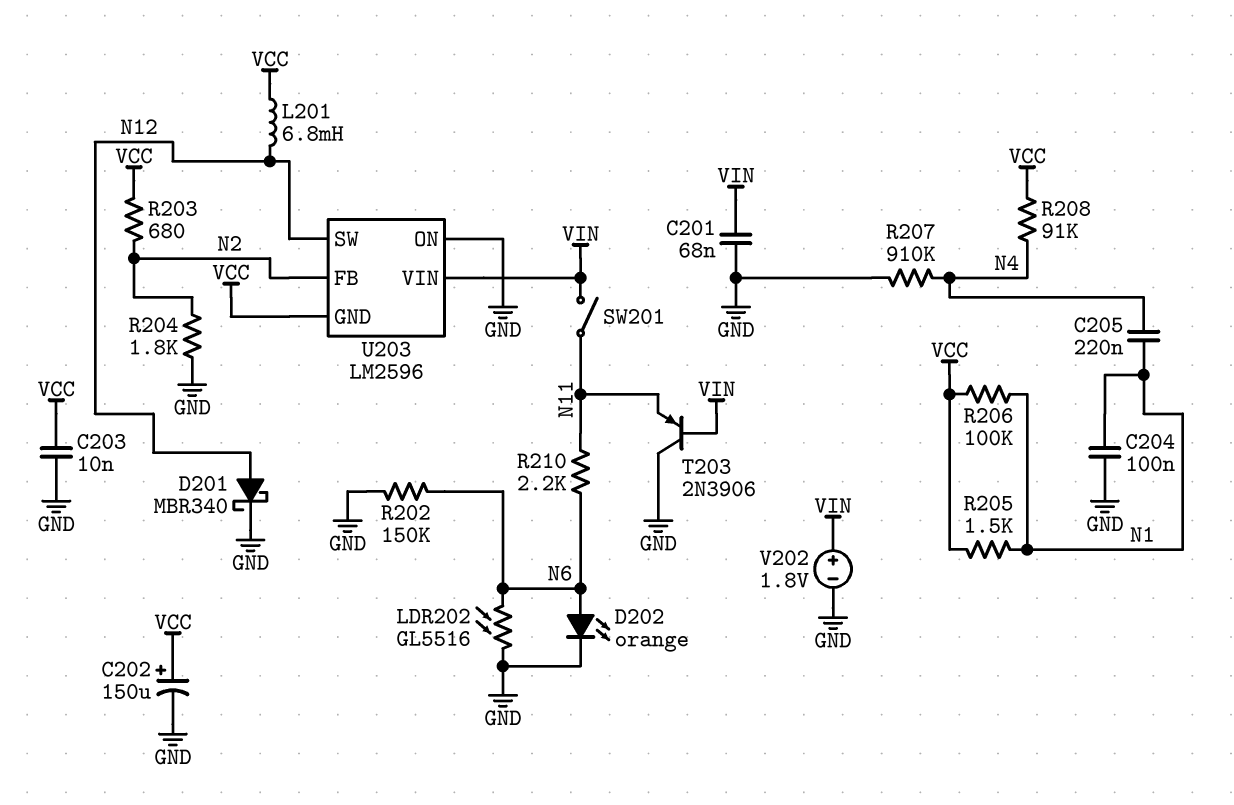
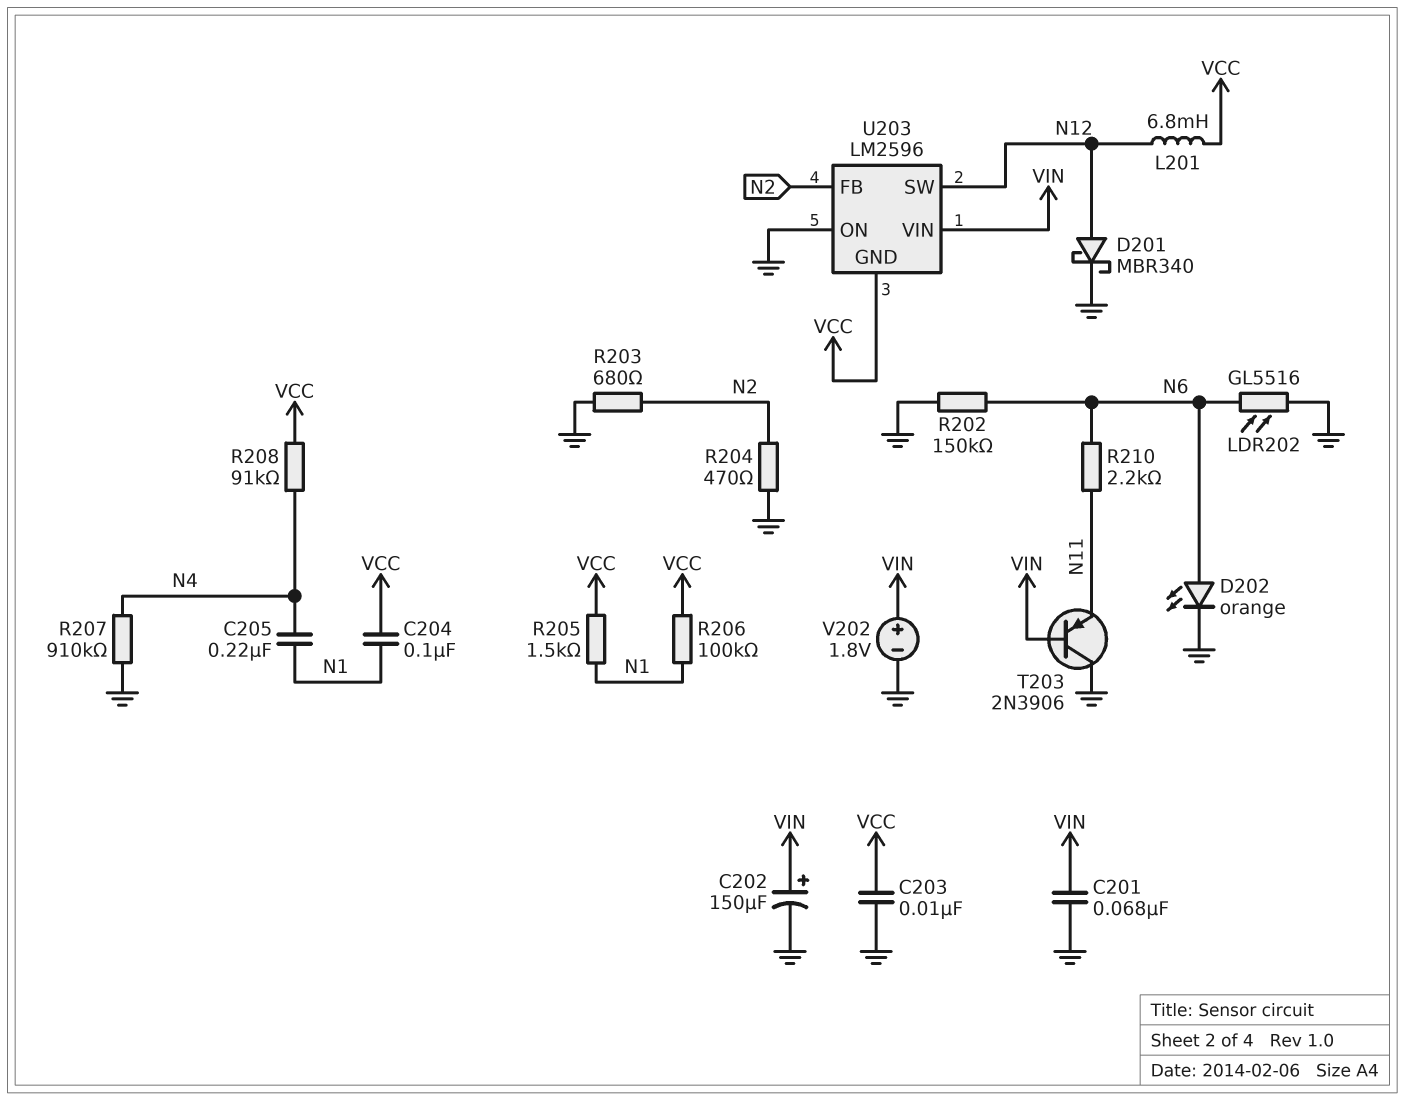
C202: 150uF (plus VCC, minus GND) -> 150uF (plus VIN, minus GND)
C204: 100nF (GND, N1) -> 100nF (N1, VCC)
R203: 680 (N2, VCC) -> 680 (GND, N2)
R204: 1.8k (GND, N2) -> 470 (GND, N2)
SW201: switch (N11, VIN) -> none

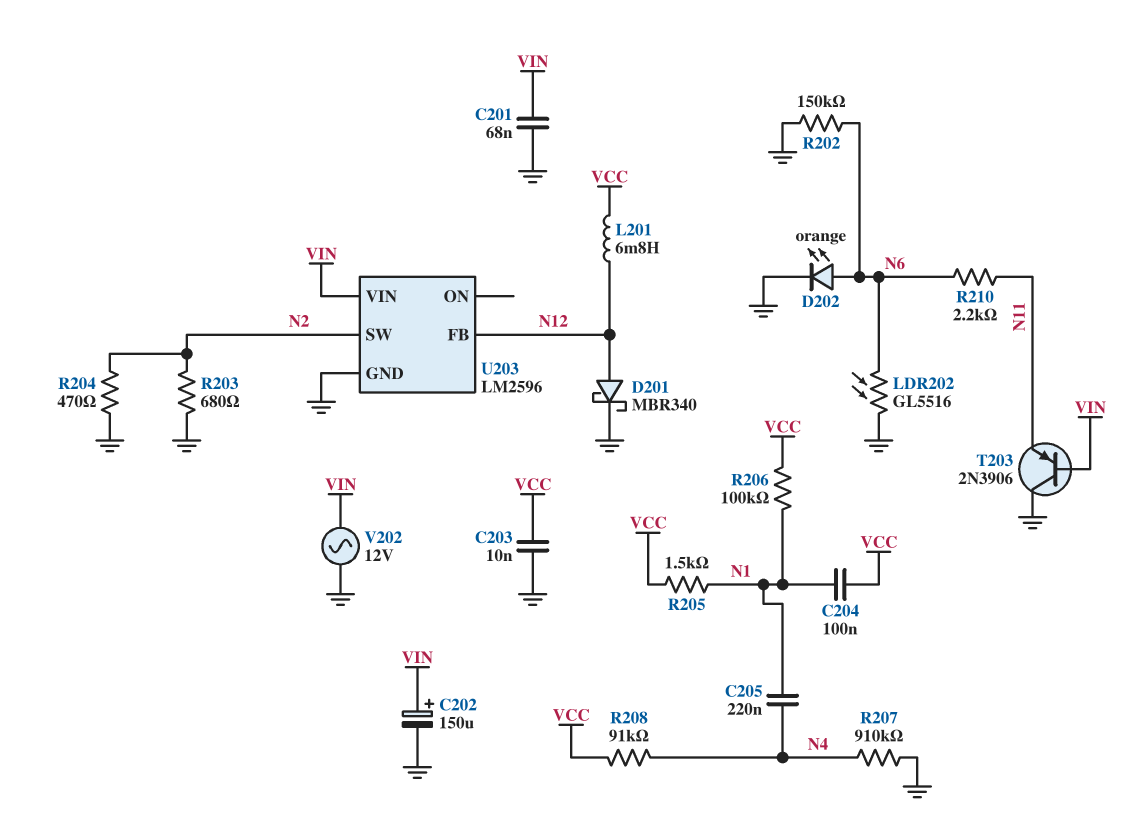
U203 pin FB: N2 -> N12
U203 pin GND: VCC -> GND
U203 pin ON: GND -> none
U203 pin SW: N12 -> N2
V202: 1.8V (plus VIN, minus GND) -> AC 12V (GND, VIN)

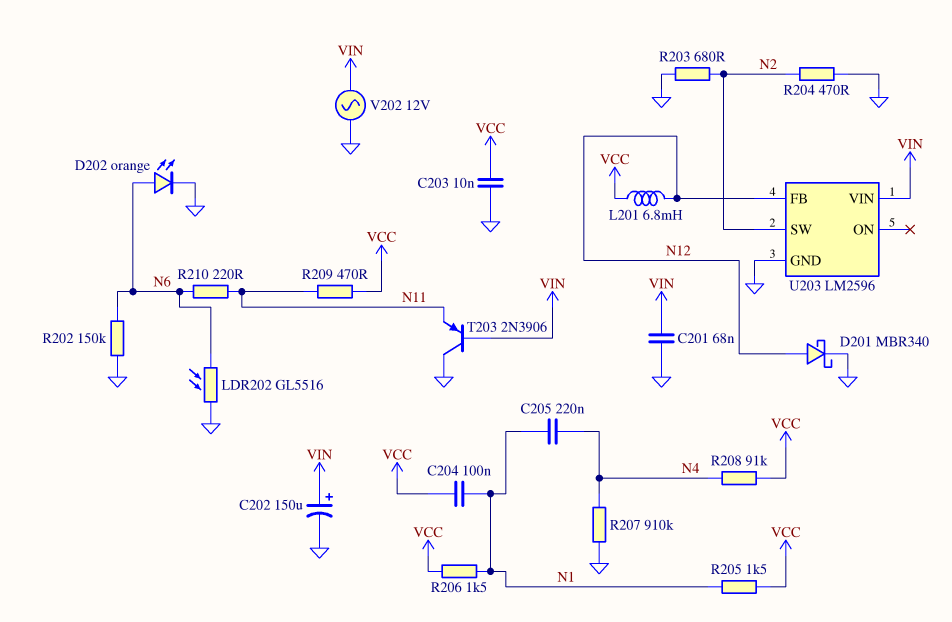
R206: 100k (N1, VCC) -> 1.5k (N1, VCC)
R209: none -> 470 (N11, VCC)
R210: 2.2k (N6, N11) -> 220 (N6, N11)

